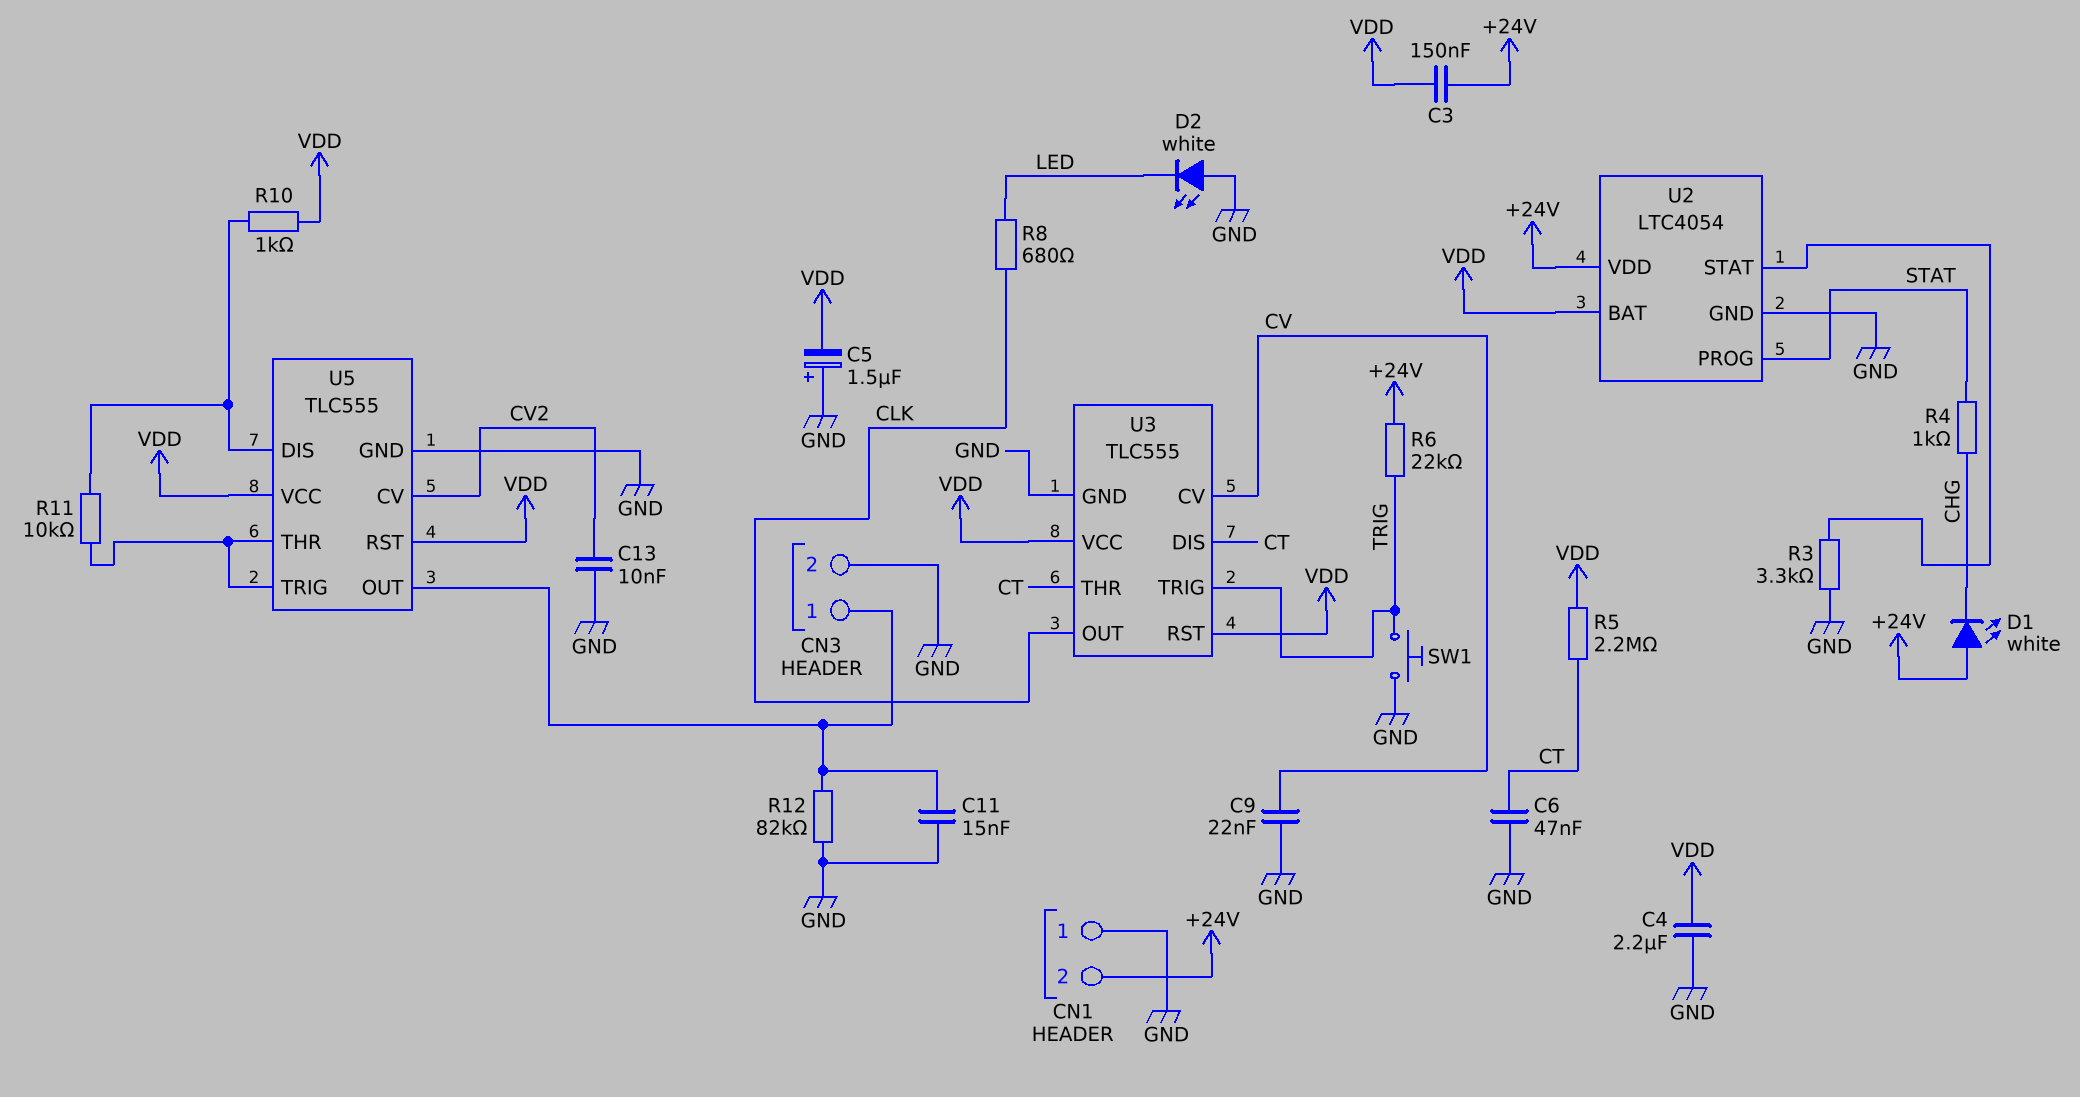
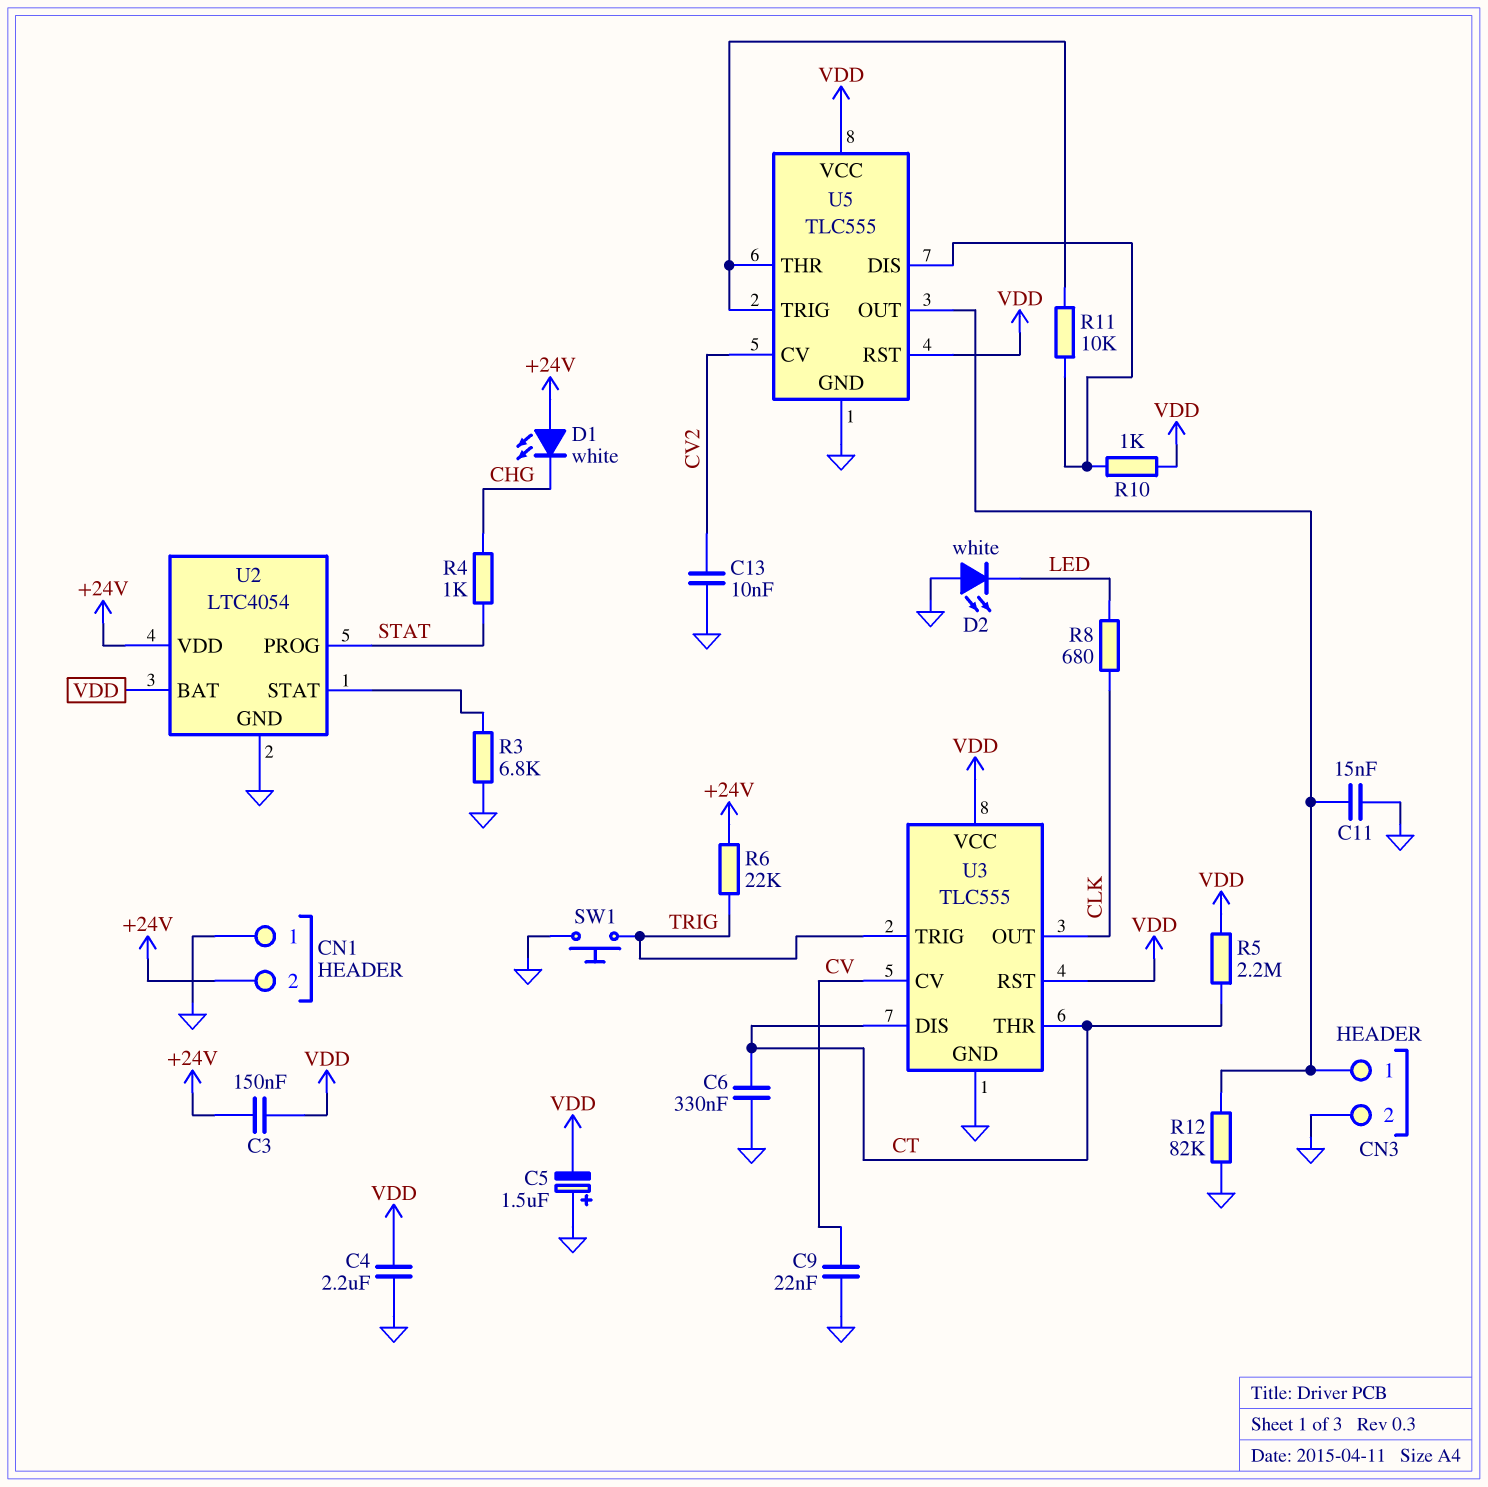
C6: 47nF (CT, GND) -> 330nF (CT, GND)
R3: 3.3k (GND, U2/STAT) -> 6.8k (GND, U2/STAT)

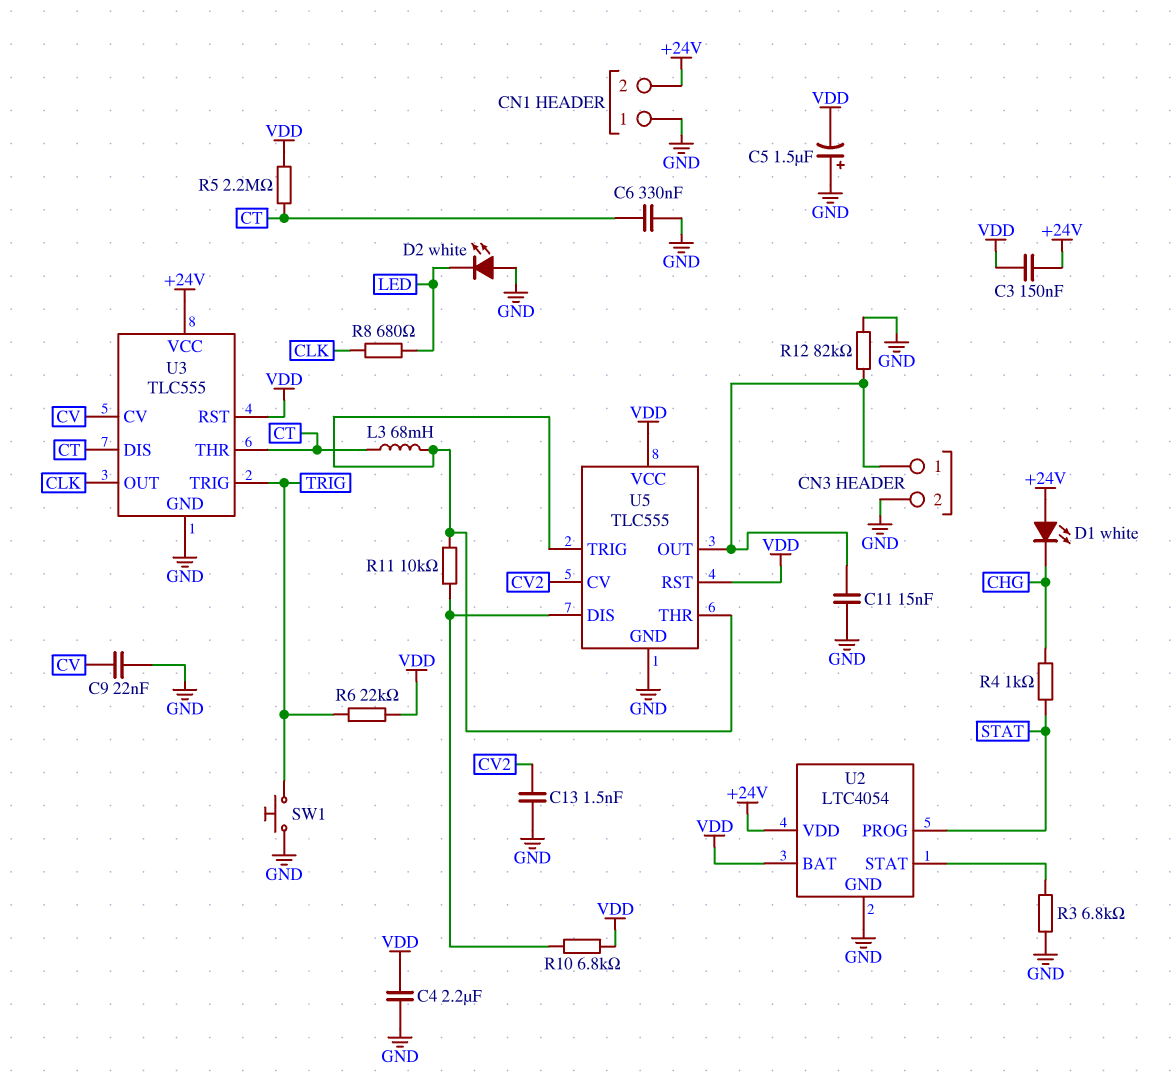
C13: 10nF (CV2, GND) -> 1.5nF (CV2, GND)
L3: none -> 68mH (CT, U5/THR)
R6: 22k (+24V, TRIG) -> 22k (TRIG, VDD)
R10: 1k (U5/DIS, VDD) -> 6.8k (U5/DIS, VDD)
U3 pin VCC: VDD -> +24V

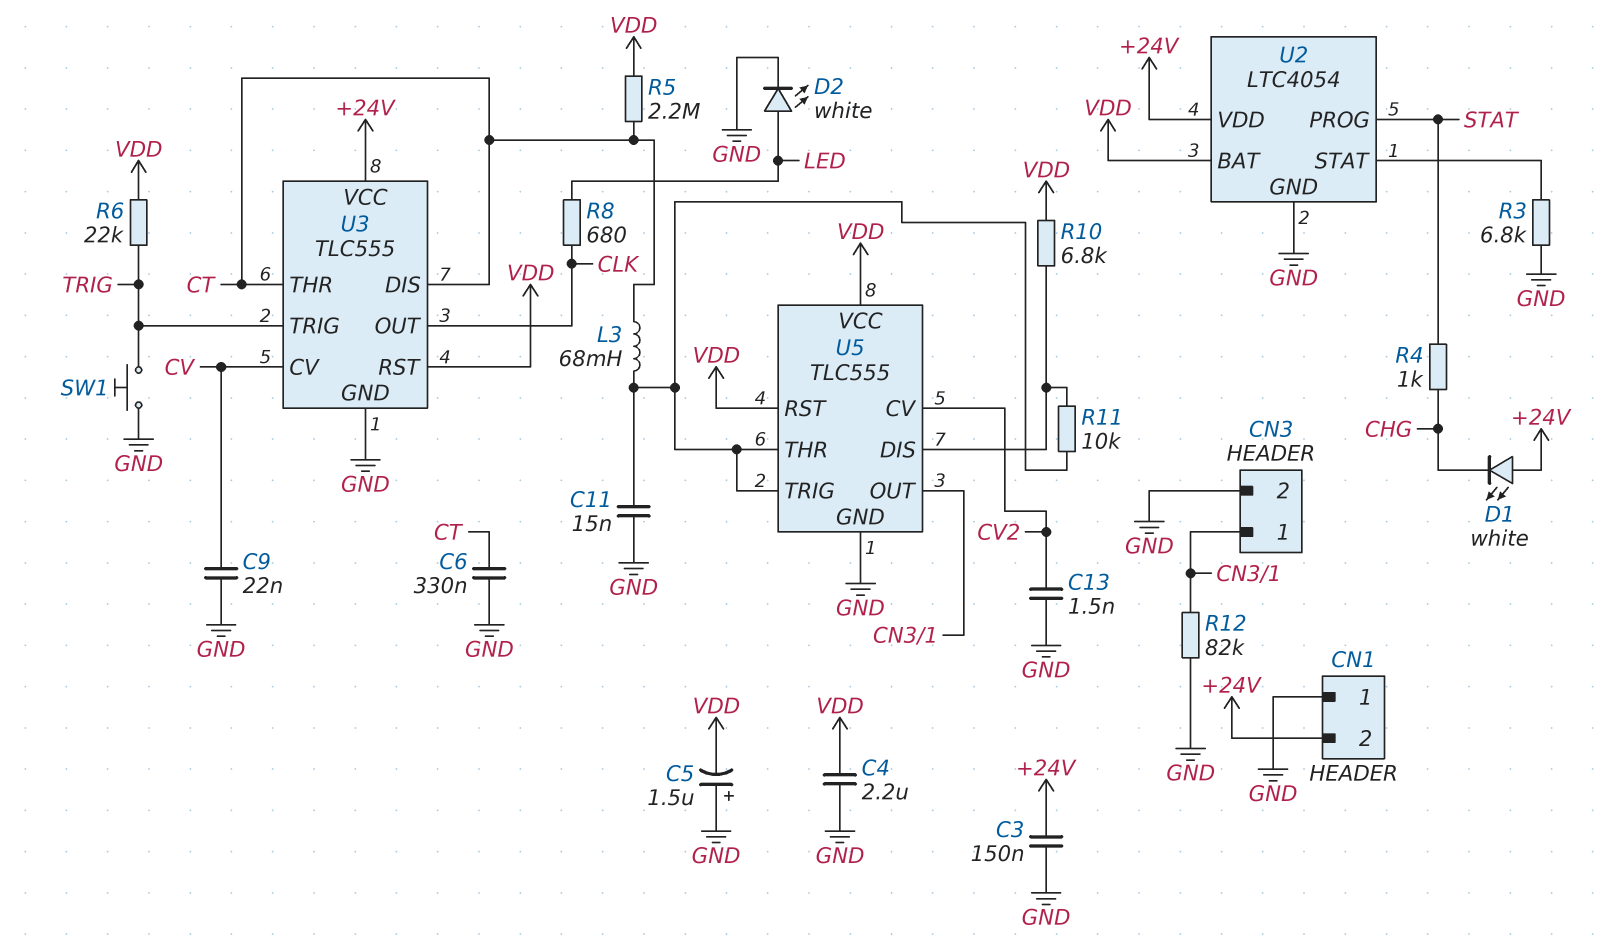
C3: 150nF (+24V, VDD) -> 150nF (+24V, GND)
C11: 15nF (CN3/1, GND) -> 15nF (GND, U5/THR)
D2: LED white (A GND, K LED) -> LED white (A LED, K GND)

